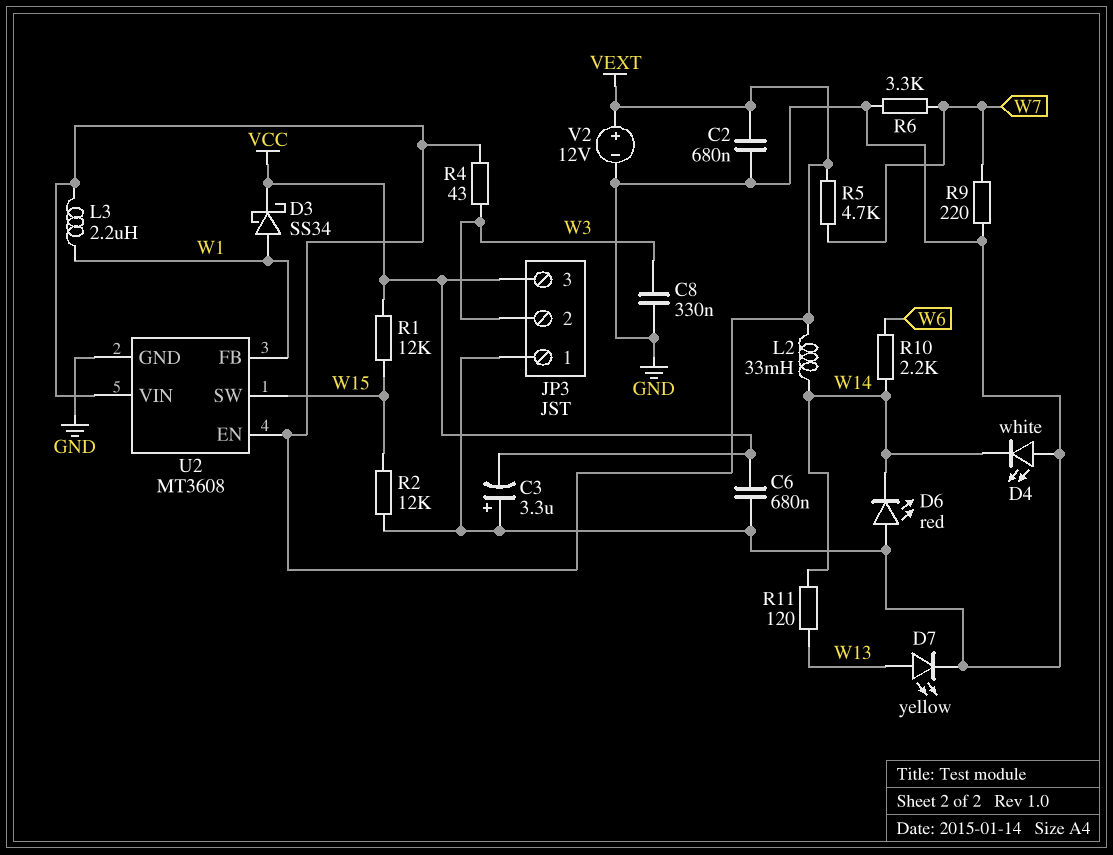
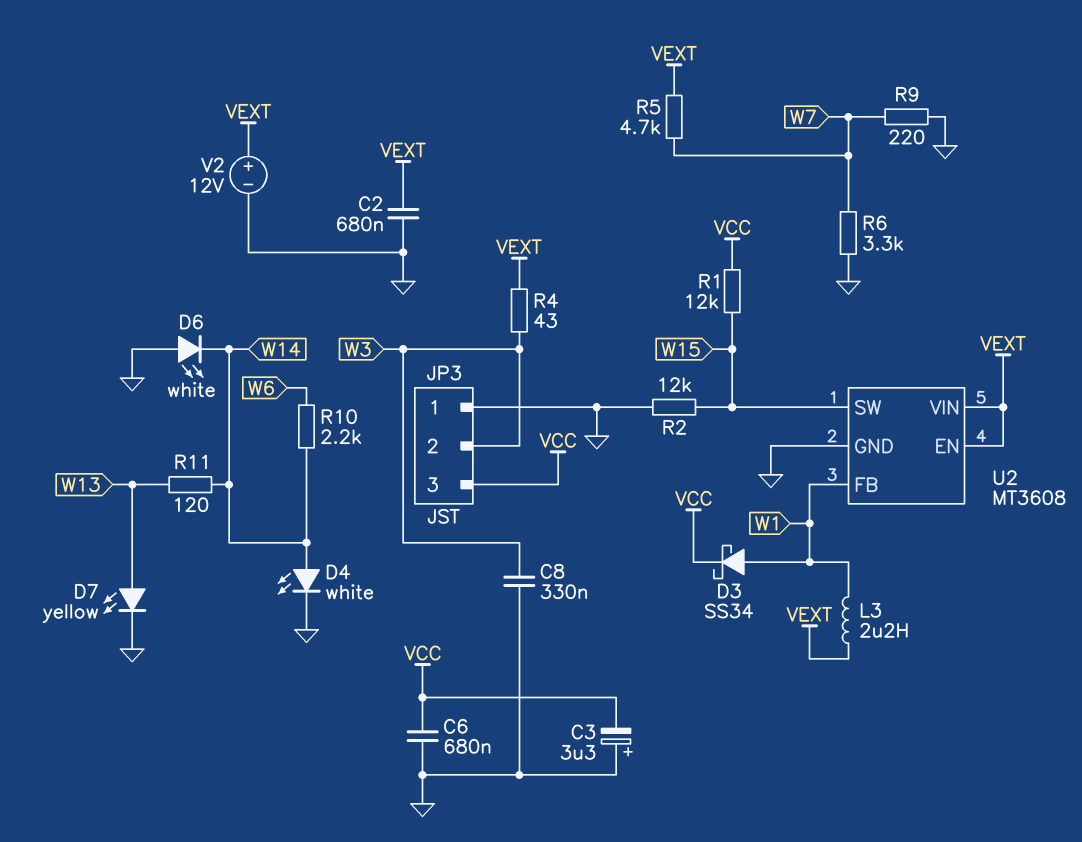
D4: LED white (A GND, K W14) -> LED white (A W14, K GND)
D6: LED red (A GND, K W14) -> LED white (A GND, K W14)
L2: 33mH (VEXT, W14) -> none

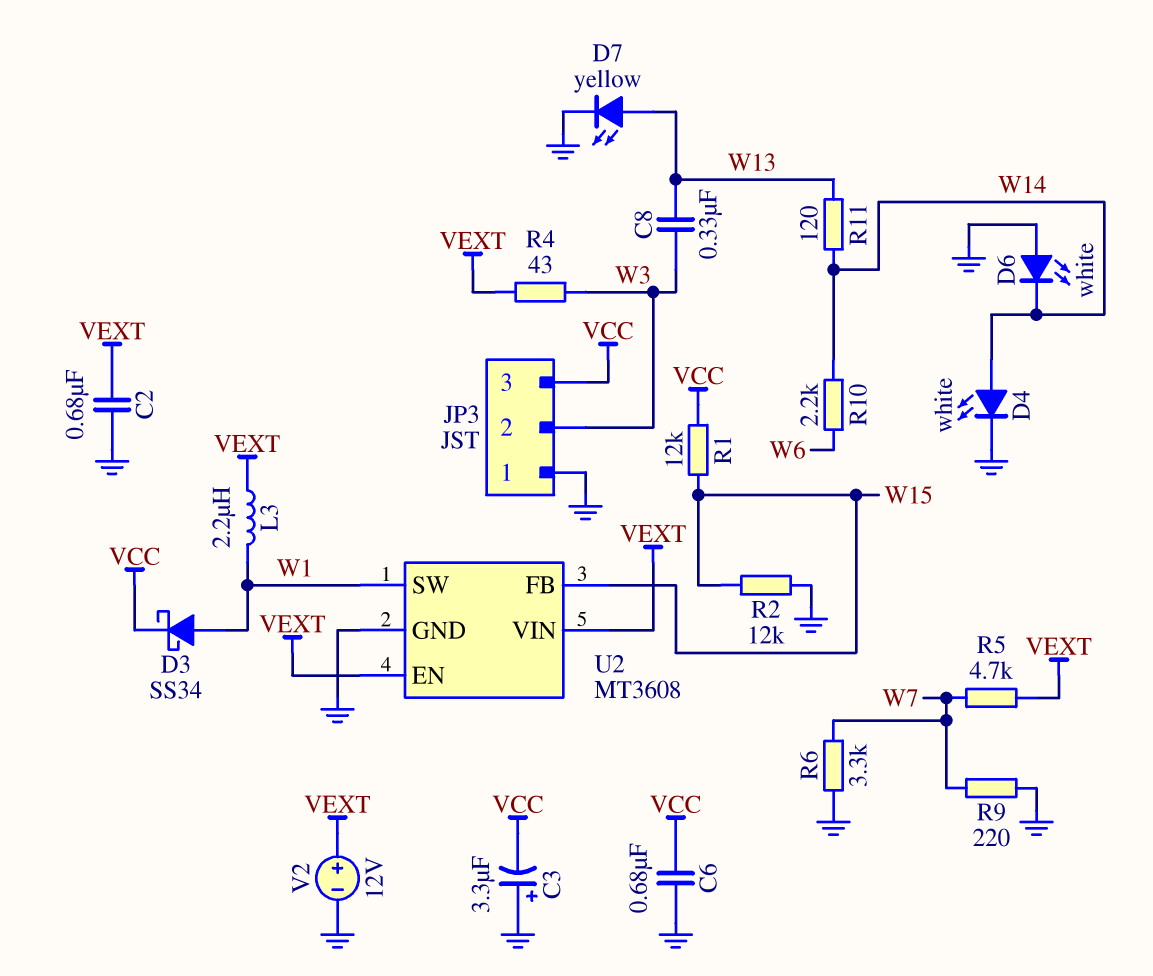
C8: 330nF (GND, W3) -> 330nF (W3, W13)
U2 pin FB: W1 -> W15
U2 pin SW: W15 -> W1

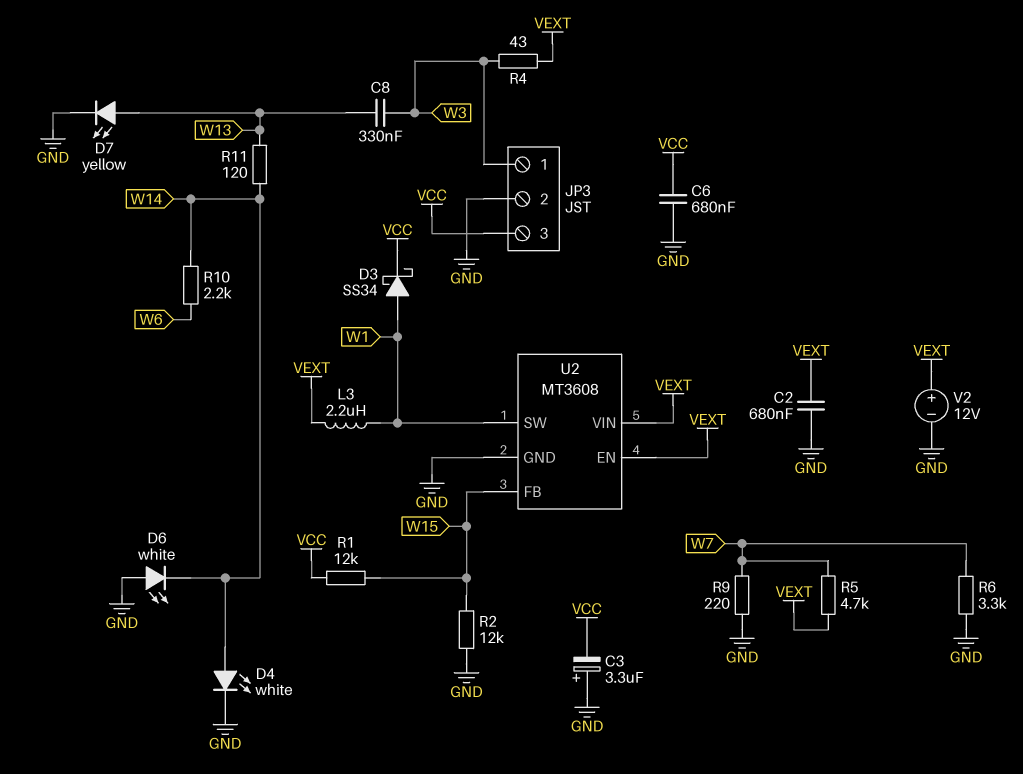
JP3 pin 1: GND -> W3
JP3 pin 2: W3 -> GND

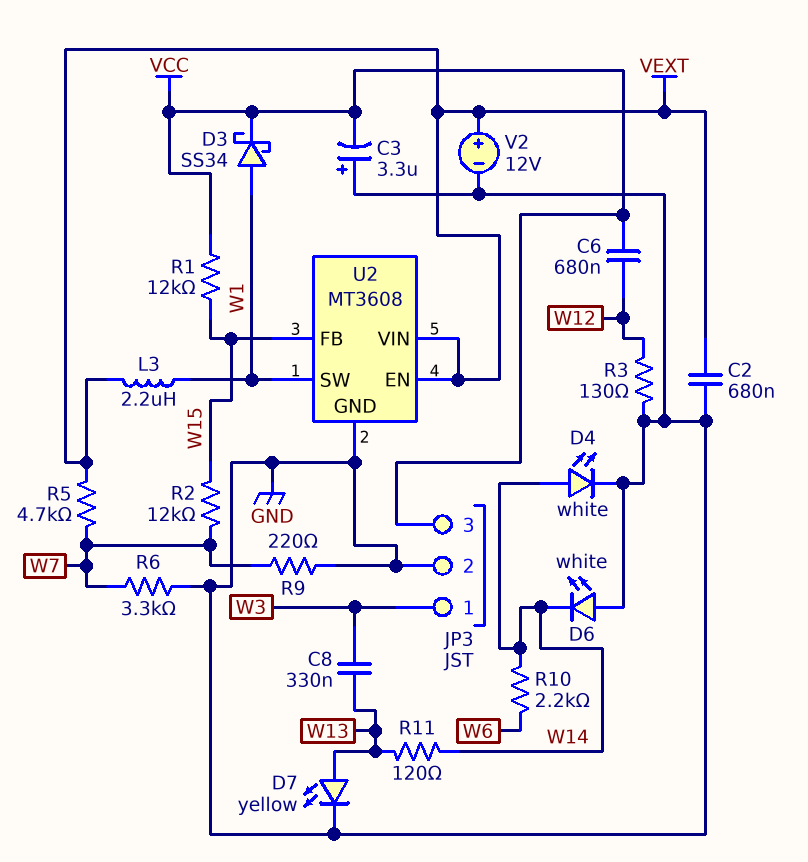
C6: 680nF (GND, VCC) -> 680nF (VCC, W12)
R2: 12k (GND, W15) -> 12k (W7, W15)
R3: none -> 130 (GND, W12)
R4: 43 (VEXT, W3) -> none

